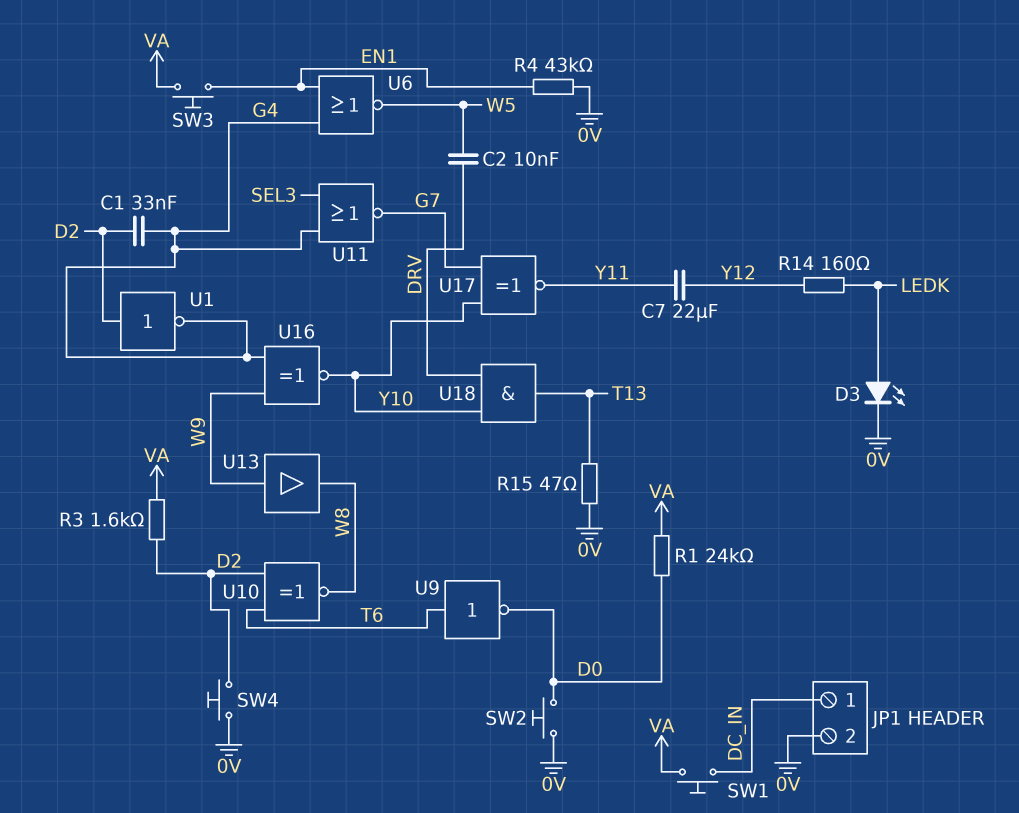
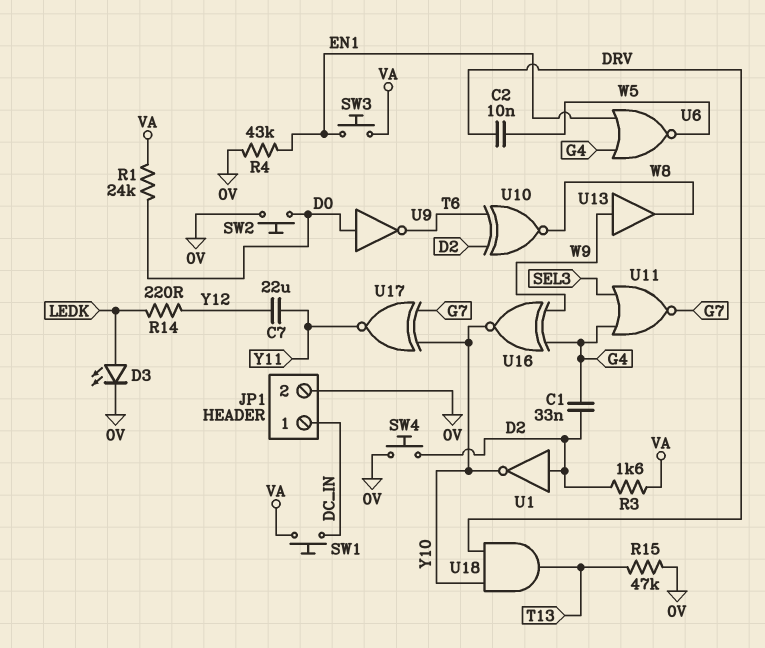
R14: 160 (LEDK, Y12) -> 220 (LEDK, Y12)
R15: 47 (0V, T13) -> 47k (0V, T13)
U1: NOT (in D2, out G4) -> NOT (in D2, out Y10)
U9: NOT (in T6, out D0) -> NOT (in D0, out T6)

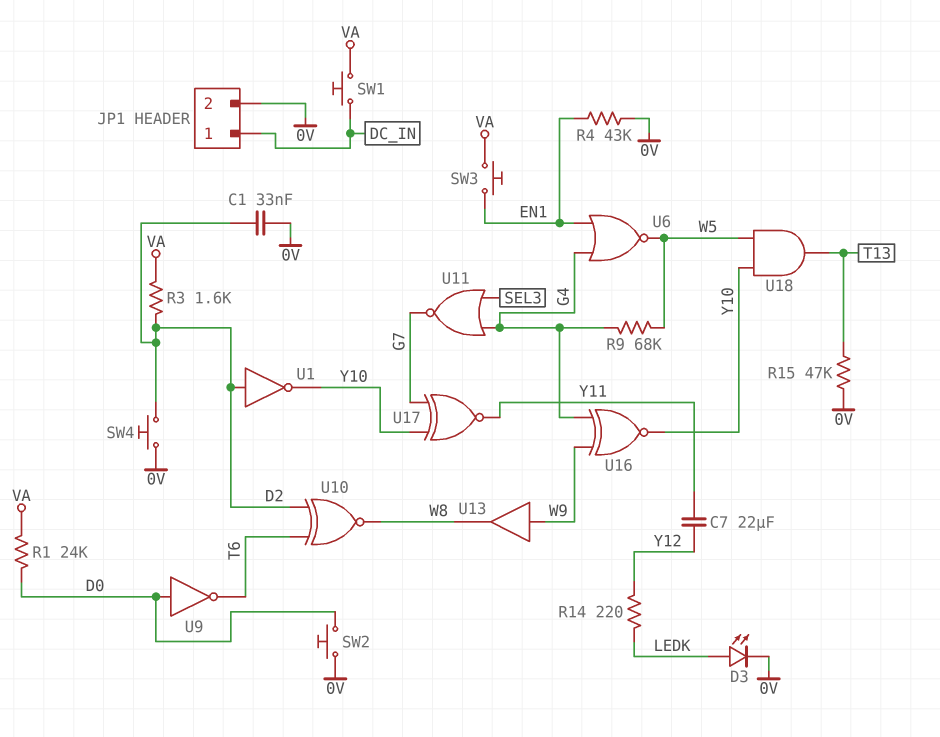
C1: 33nF (D2, G4) -> 33nF (0V, D2)
C2: 10nF (DRV, W5) -> none
R9: none -> 68k (G4, W5)
U18: AND (in DRV, in Y10, out T13) -> AND (in W5, in Y10, out T13)

